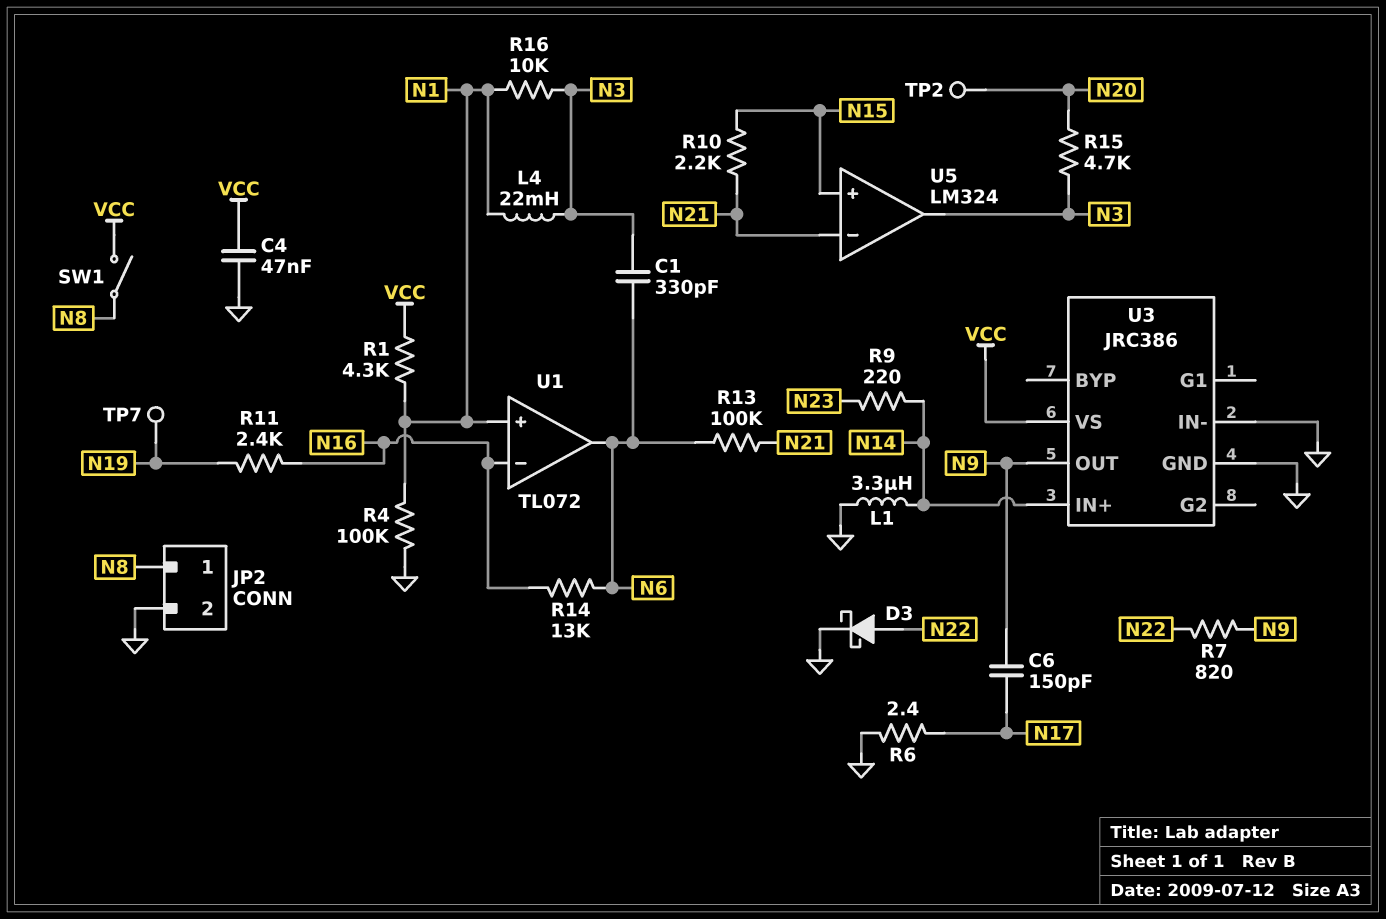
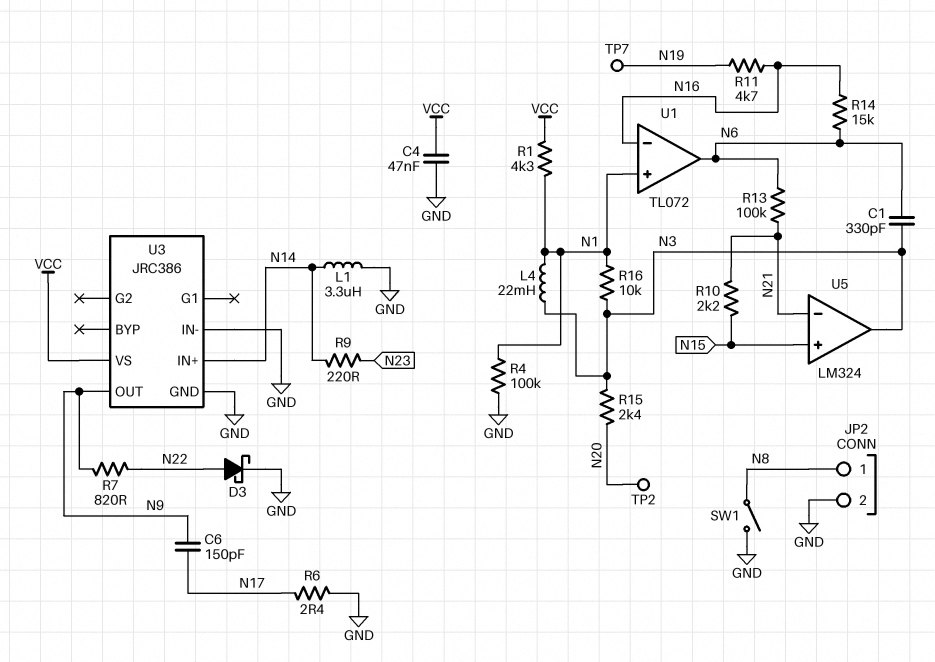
R11: 2.4k (N16, N19) -> 4.7k (N16, N19)
R14: 13k (N6, N16) -> 15k (N6, N16)
R15: 4.7k (N3, N20) -> 2.4k (N3, N20)
SW1: switch (N8, VCC) -> switch (GND, N8)

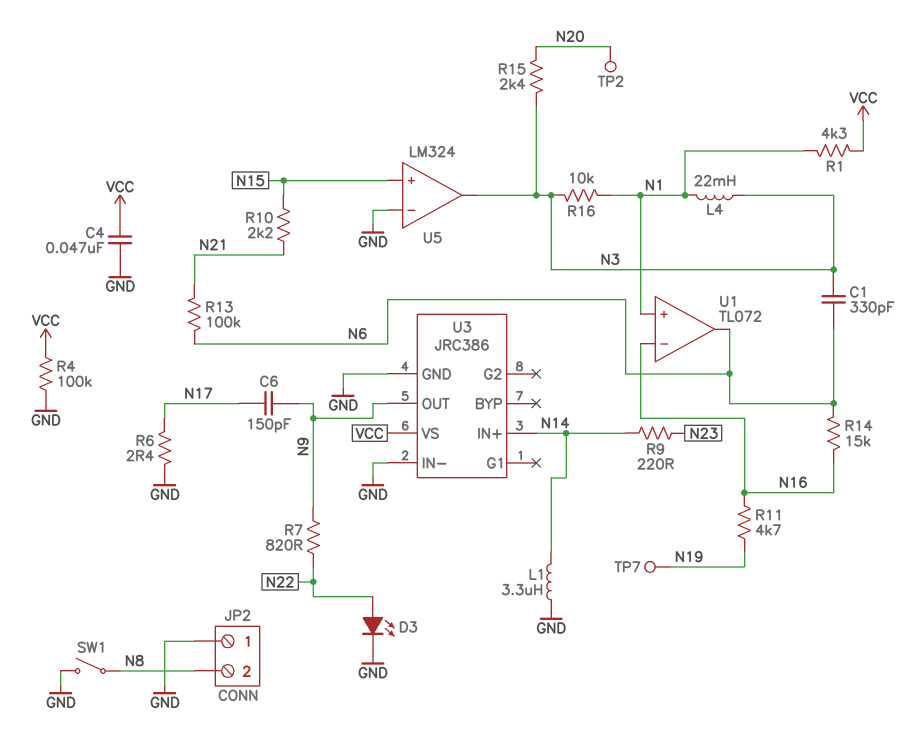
D3: schottky (A N22, K GND) -> LED (A N22, K GND)
JP2 pin 1: N8 -> GND
JP2 pin 2: GND -> N8
R4: 100k (GND, N1) -> 100k (GND, VCC)
U5 pin in-: N21 -> GND

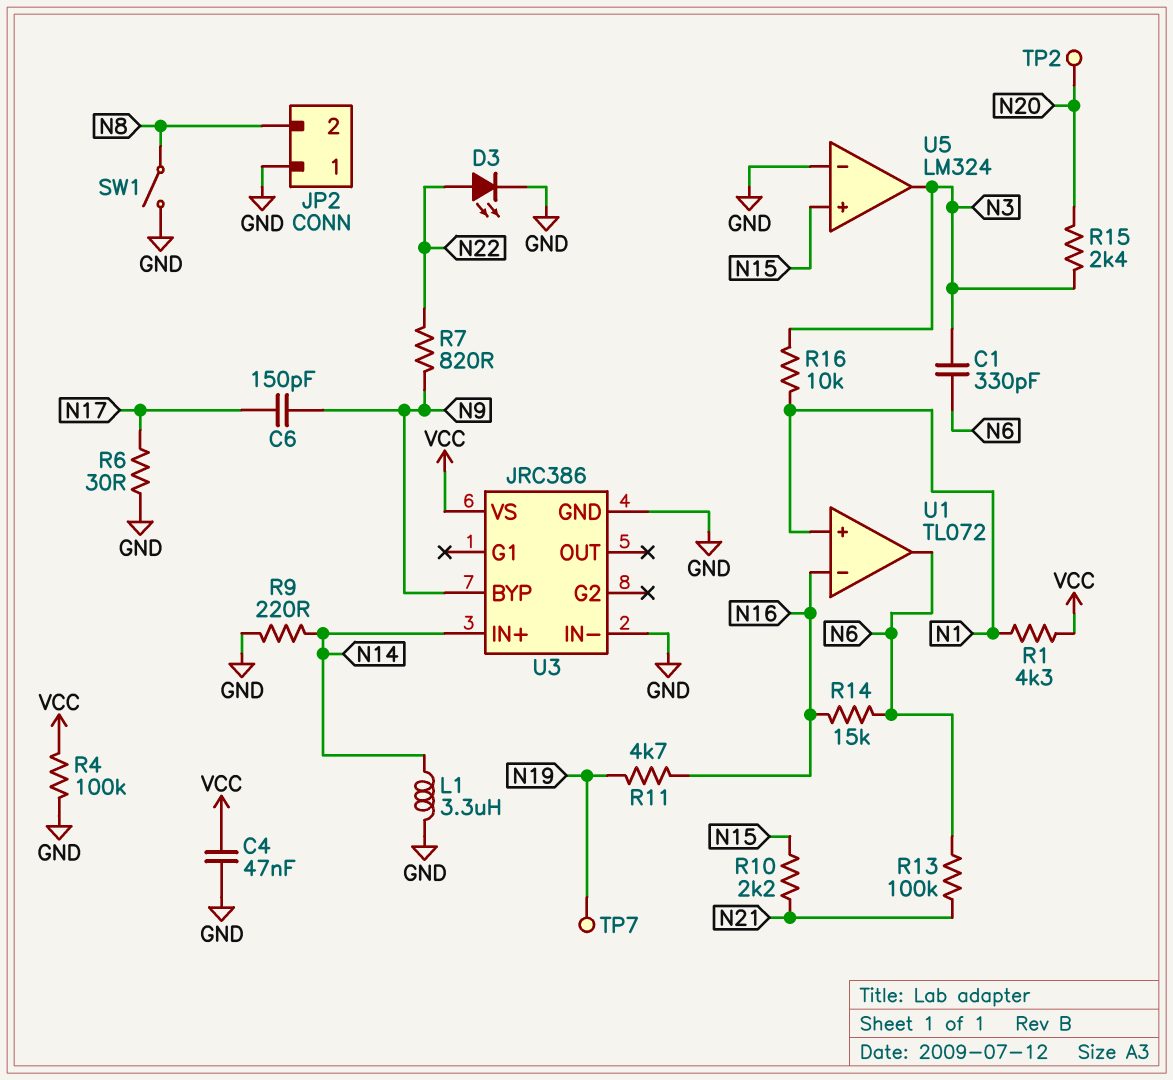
L4: 22mH (N1, N3) -> none
R6: 2.4 (GND, N17) -> 30 (GND, N17)
R9: 220 (N14, N23) -> 220 (GND, N14)
U3 pin BYP: none -> N9
U3 pin OUT: N9 -> none

